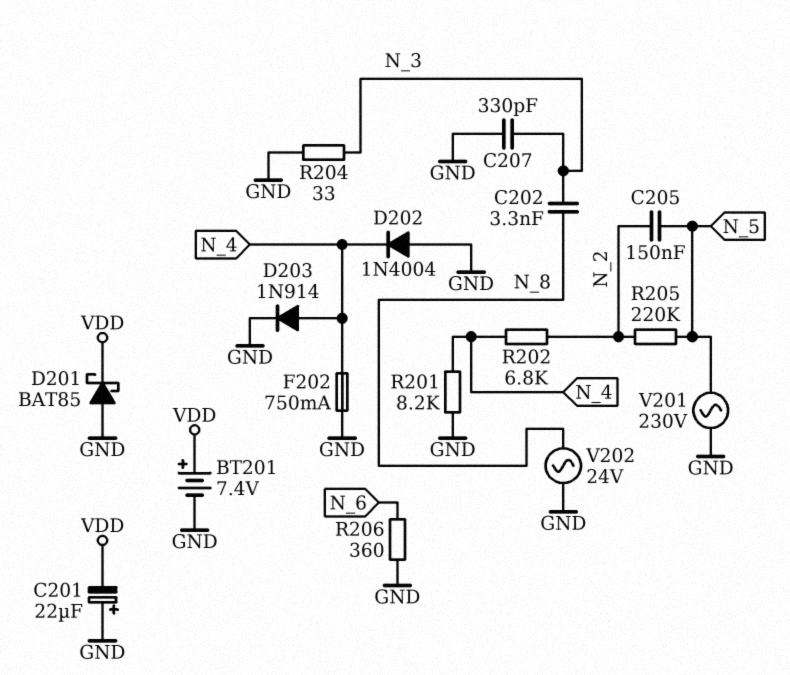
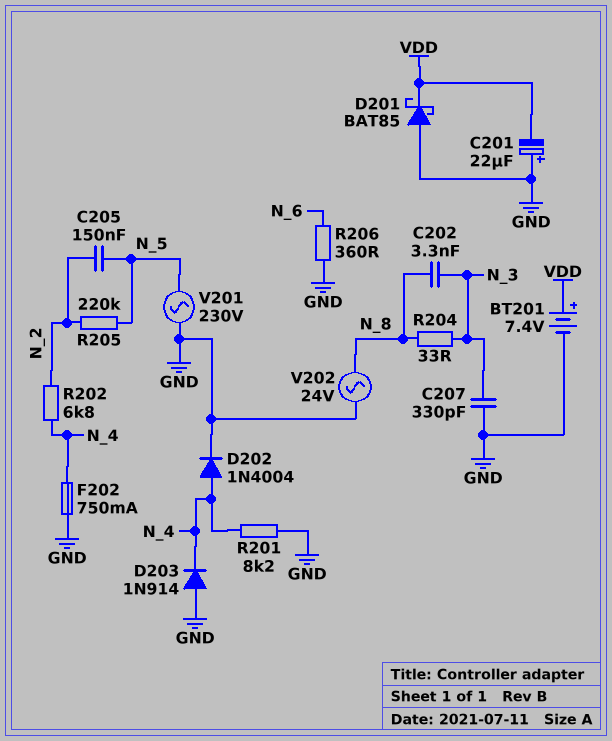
D202: diode 1N4004 (A GND, K N_4) -> diode 1N4004 (A N_4, K GND)
D203: diode 1N914 (A N_4, K GND) -> diode 1N914 (A GND, K N_4)
R204: 33 (GND, N_3) -> 33 (N_3, N_8)

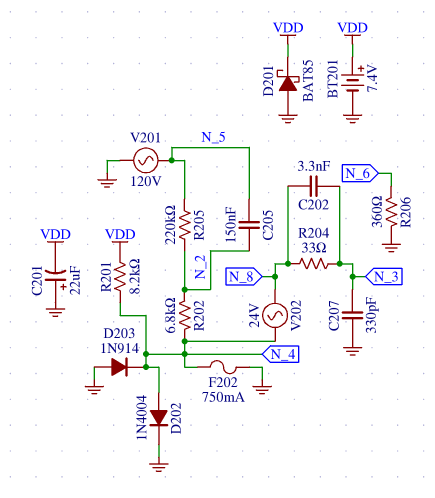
R201: 8.2k (GND, N_4) -> 8.2k (N_4, VDD)
V201: AC 230V (GND, N_5) -> AC 120V (GND, N_5)
V202: AC 24V (GND, N_8) -> AC 24V (N_4, N_8)

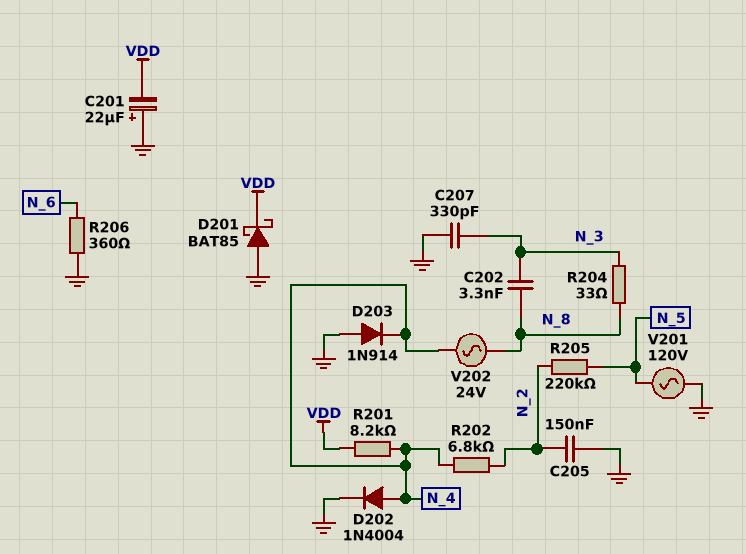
BT201: 7.4V (plus VDD, minus GND) -> none
C205: 150nF (N_2, N_5) -> 150nF (GND, N_2)
F202: 750mA (GND, N_4) -> none

